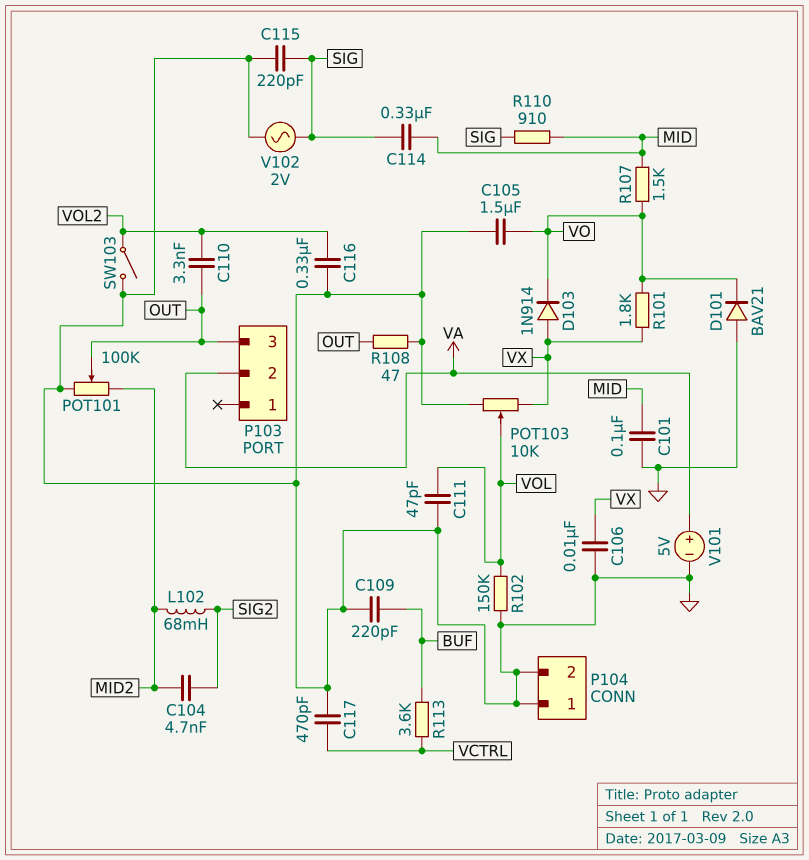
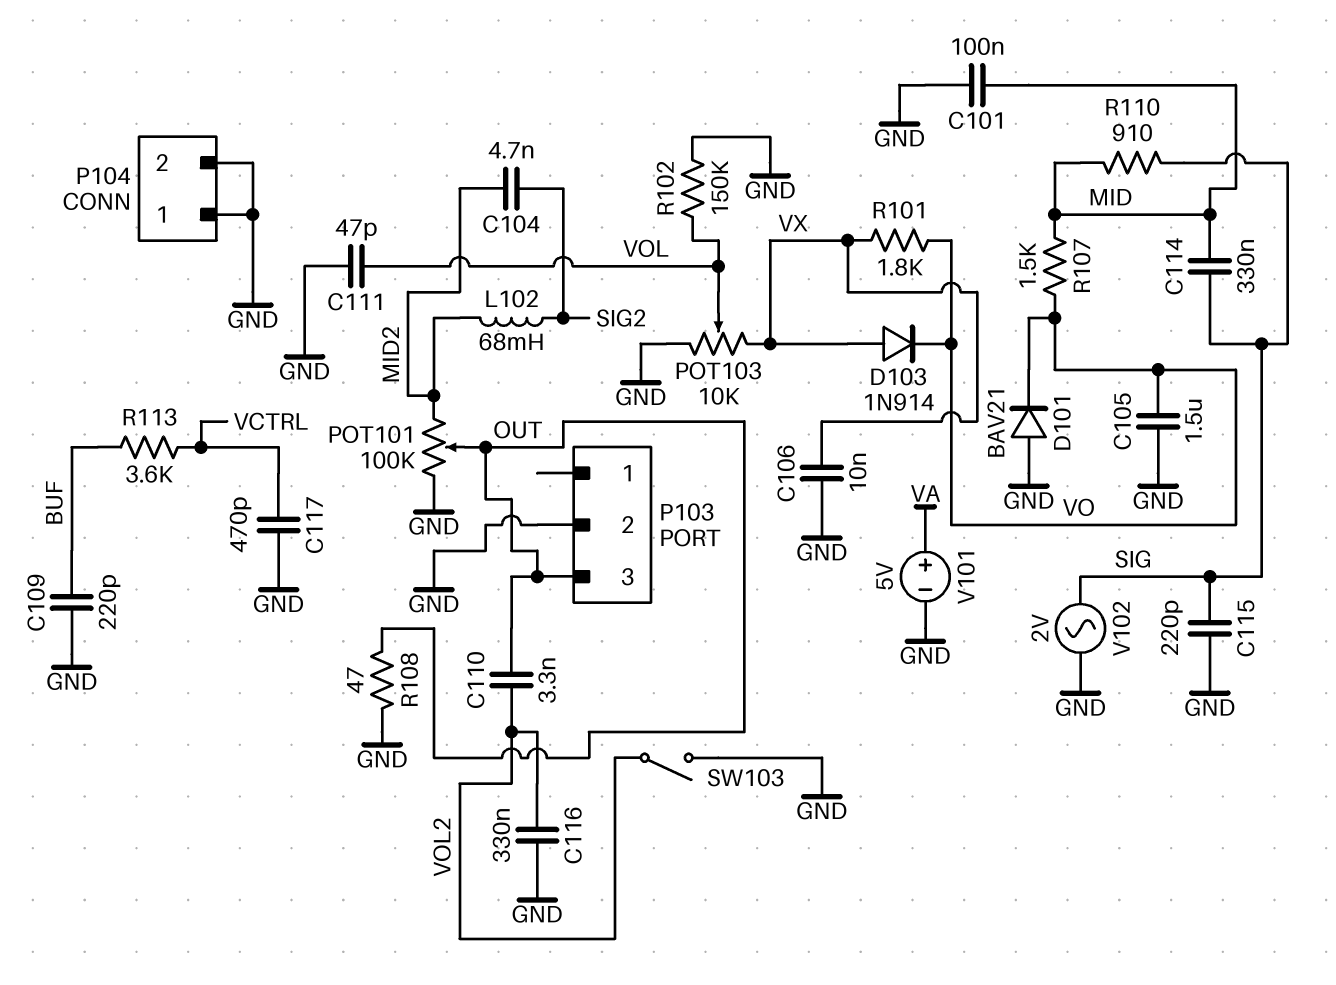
P103 pin 2: VA -> GND

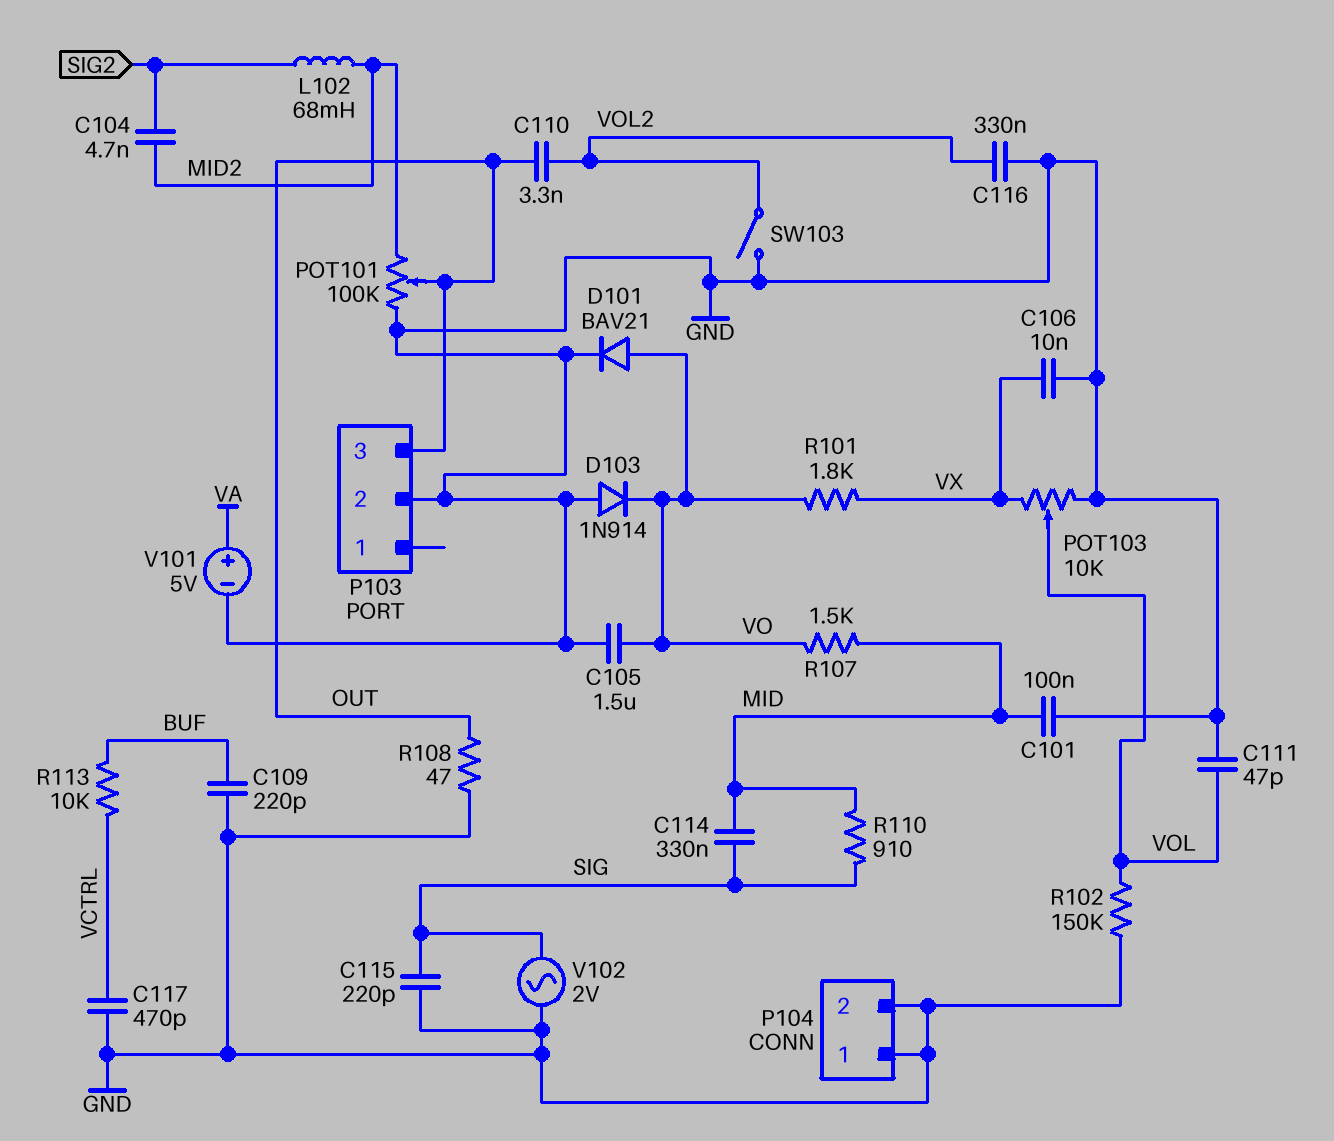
D101: diode BAV21 (A GND, K VO) -> diode BAV21 (A VO, K GND)
D103: diode 1N914 (A VX, K VO) -> diode 1N914 (A GND, K VO)
R113: 3.6k (BUF, VCTRL) -> 10k (BUF, VCTRL)

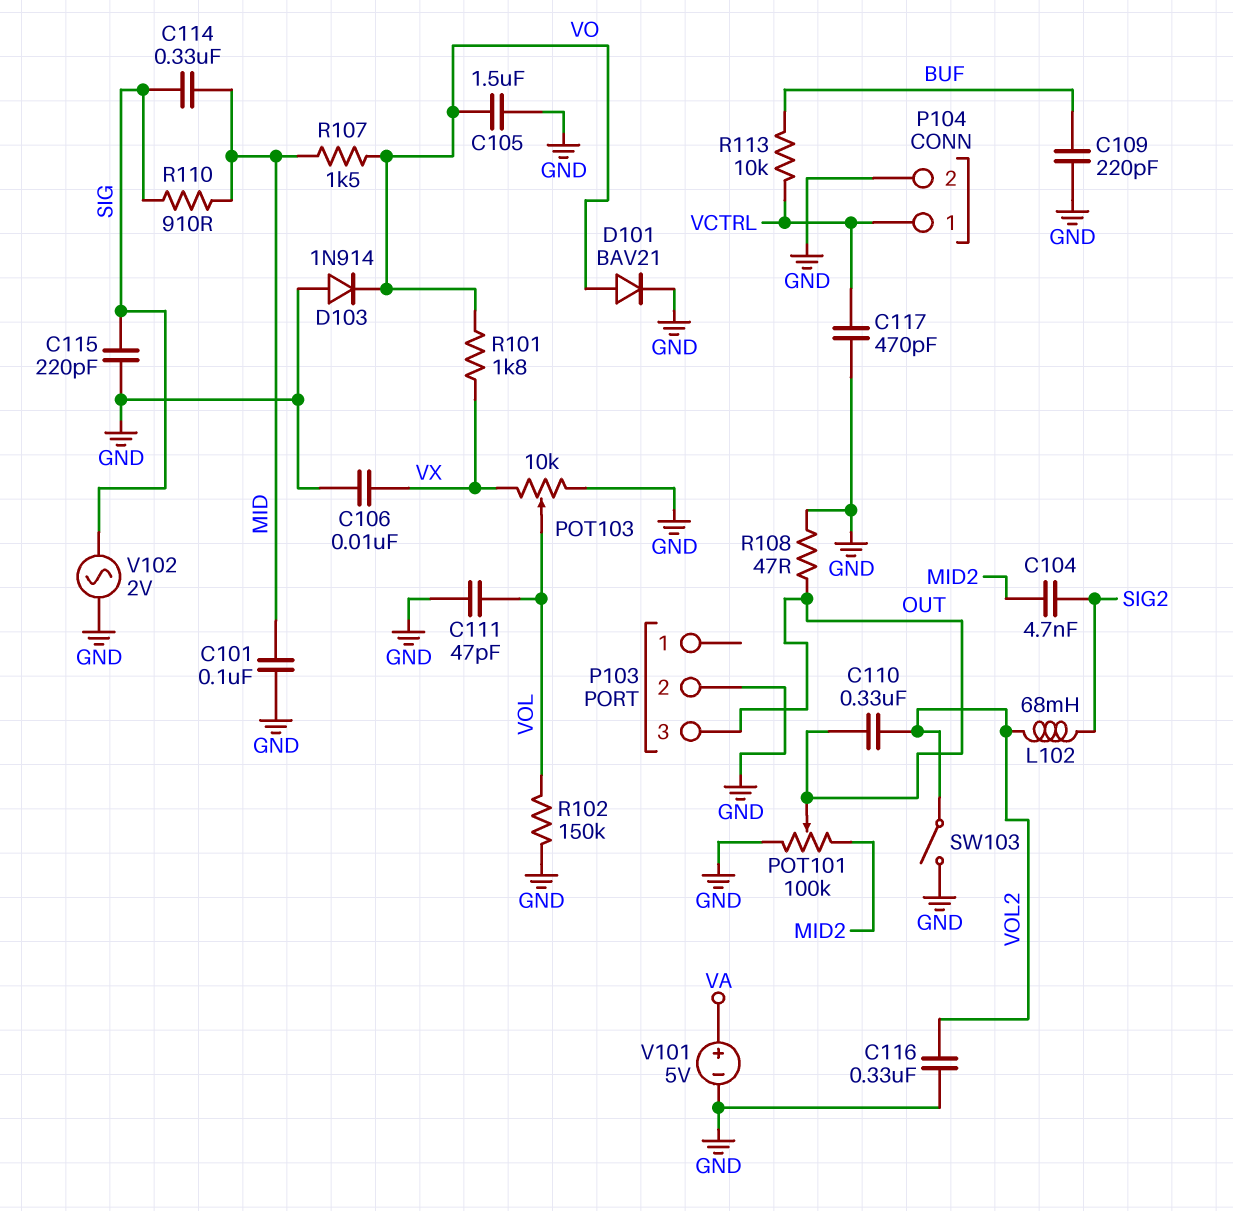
C110: 3.3nF (OUT, VOL2) -> 330nF (OUT, VOL2)
L102: 68mH (MID2, SIG2) -> 68mH (SIG2, VOL2)
P104 pin 1: GND -> VCTRL

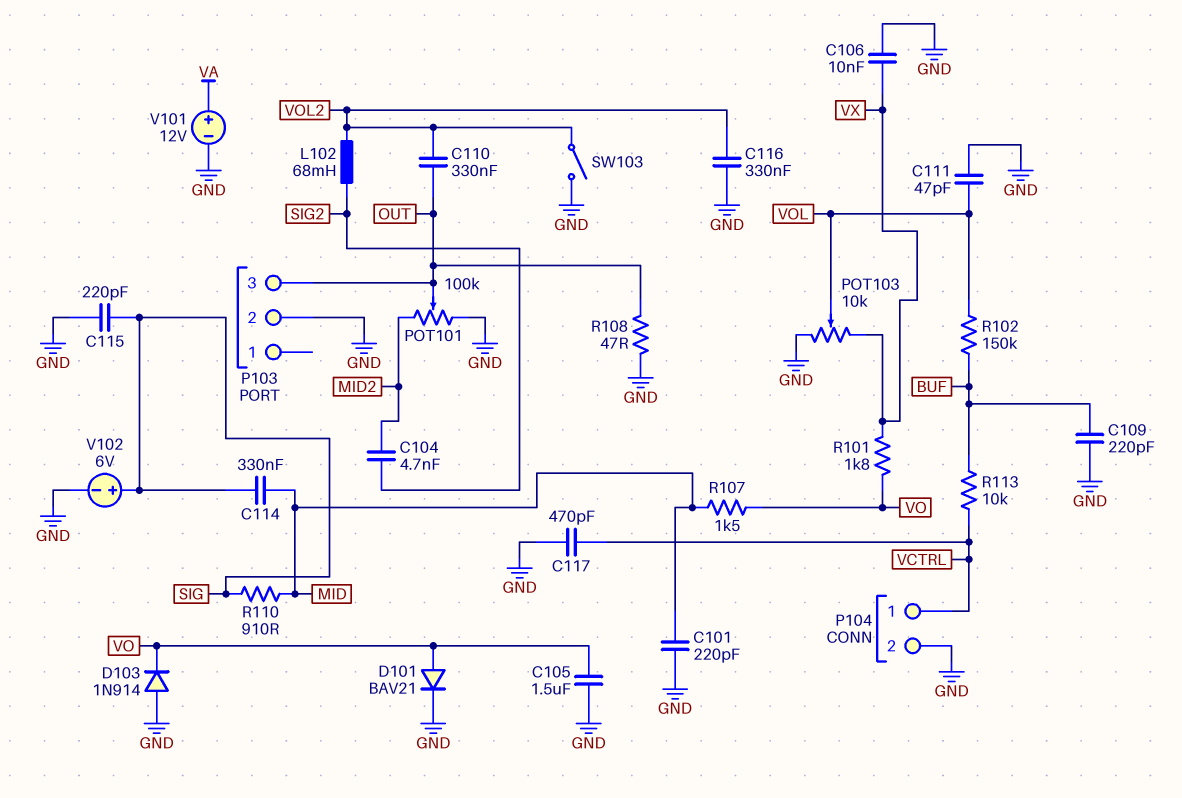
C101: 100nF (GND, MID) -> 220pF (GND, MID)
R102: 150k (GND, VOL) -> 150k (BUF, VOL)
V101: 5V (plus VA, minus GND) -> 12V (plus VA, minus GND)
V102: AC 2V (GND, SIG) -> 6V (plus SIG, minus GND)

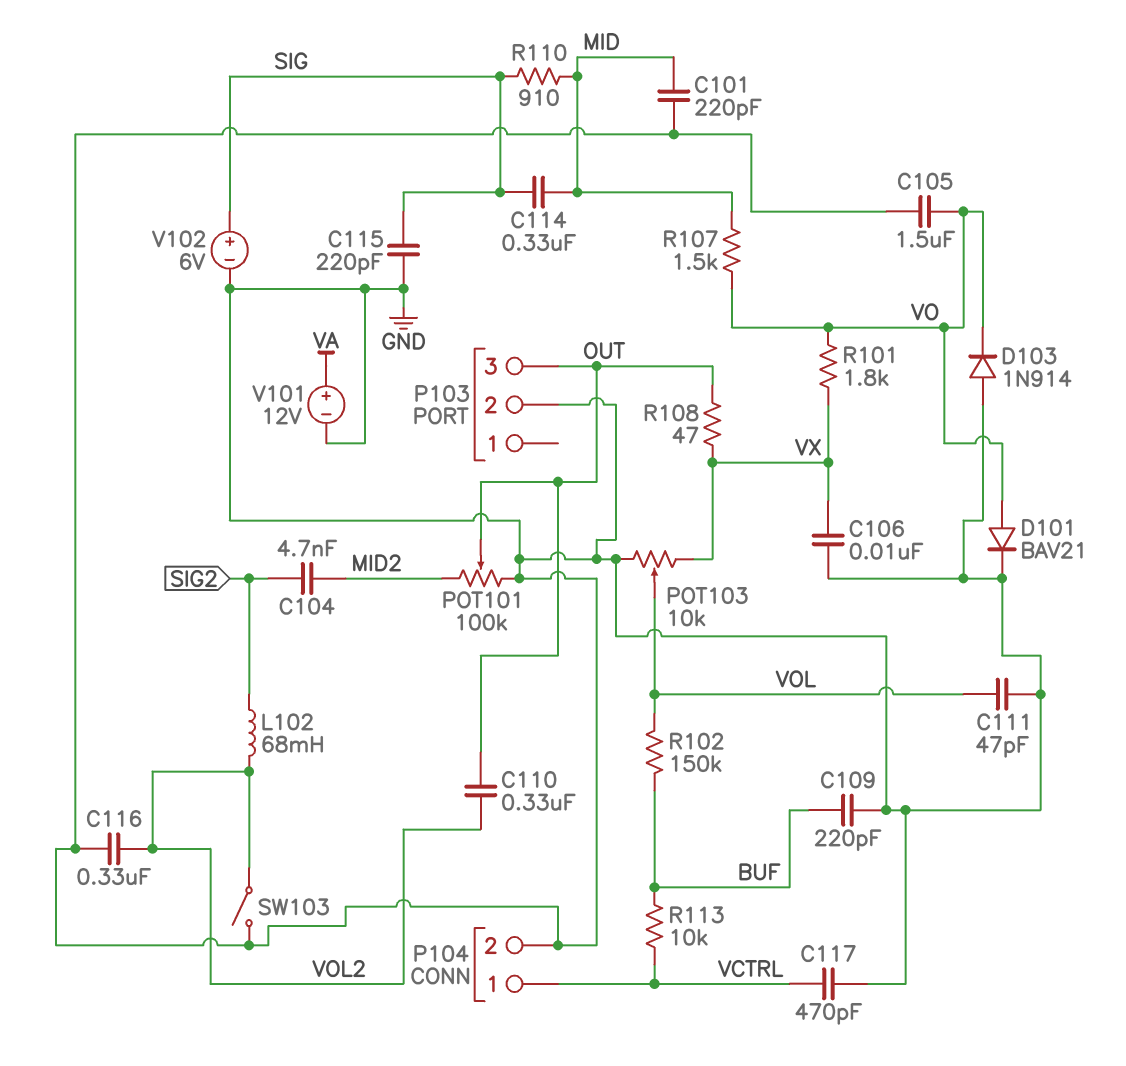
R108: 47 (GND, OUT) -> 47 (OUT, VX)

